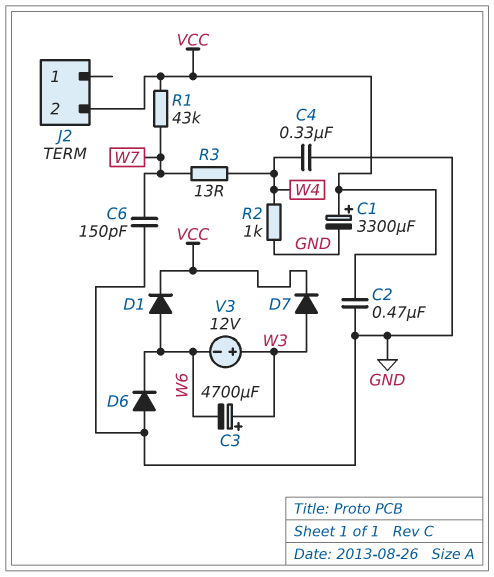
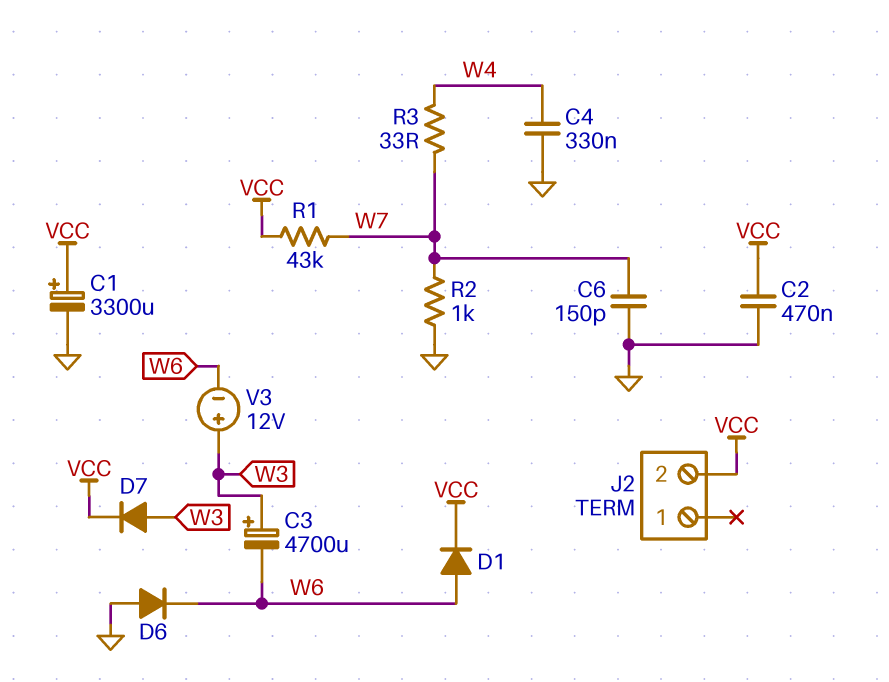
R2: 1k (GND, W4) -> 1k (GND, W7)
R3: 13 (W4, W7) -> 33 (W4, W7)

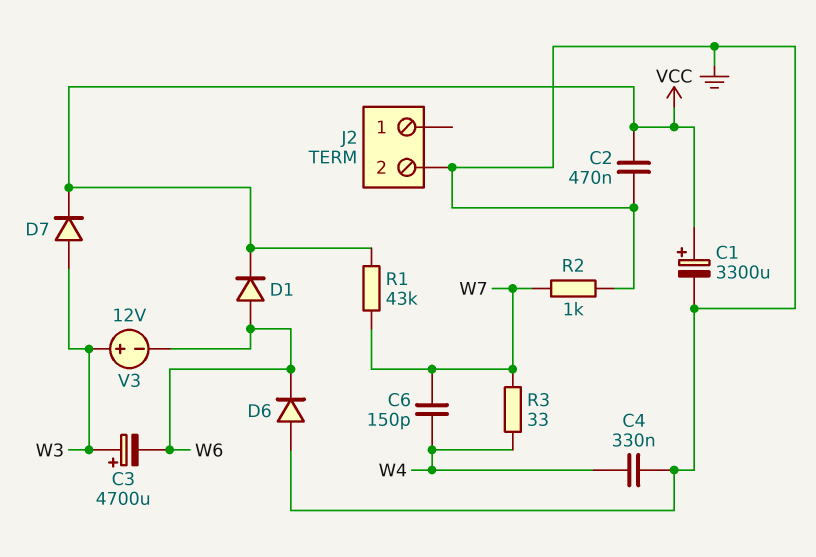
C6: 150pF (GND, W7) -> 150pF (W4, W7)
J2 pin 2: VCC -> GND

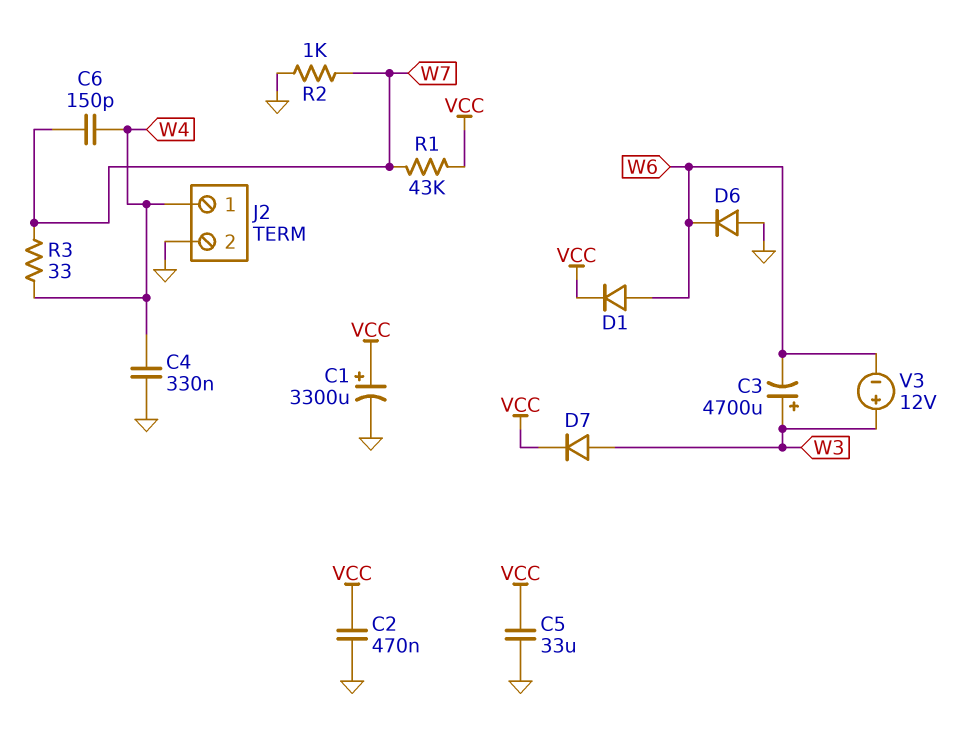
C5: none -> 33uF (GND, VCC)
J2 pin 1: none -> W4

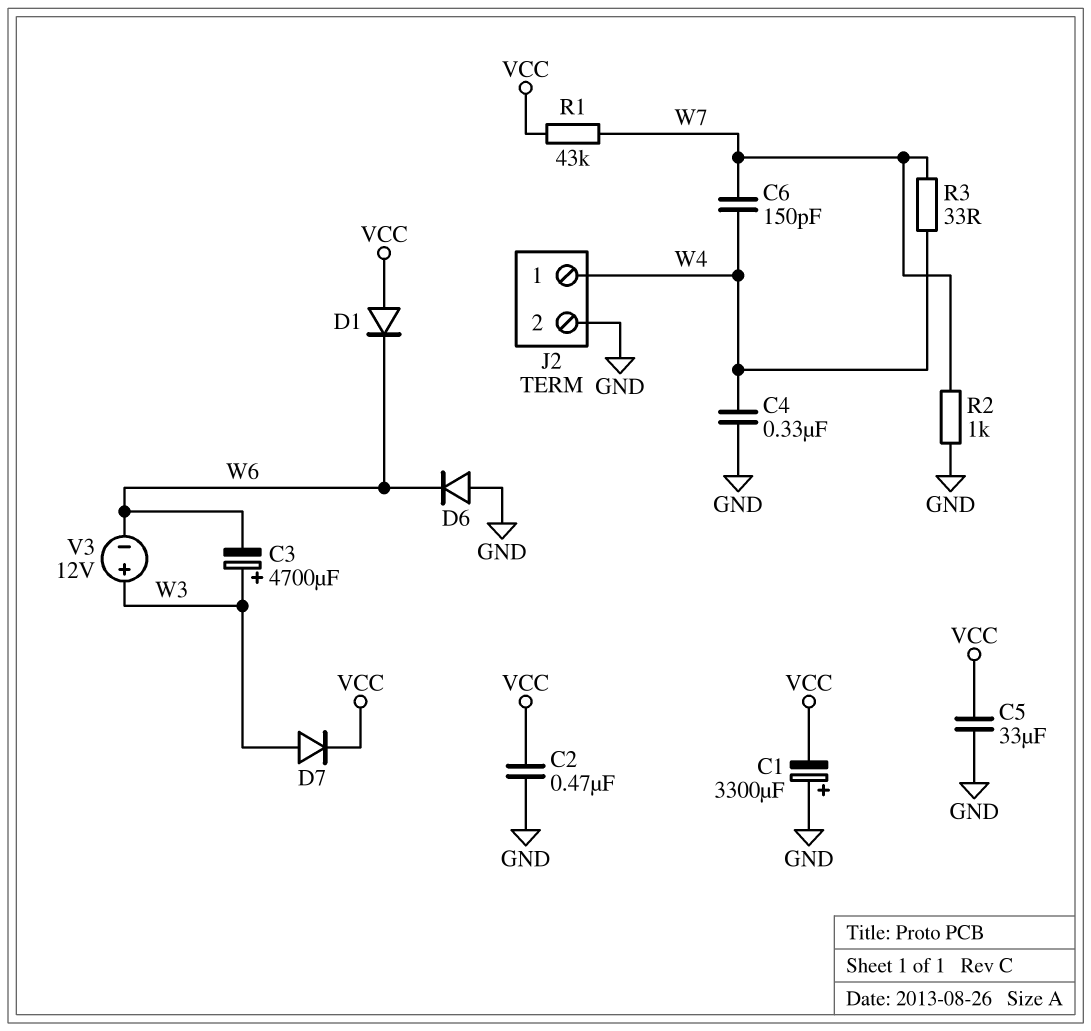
C1: 3300uF (plus VCC, minus GND) -> 3300uF (plus GND, minus VCC)
D1: diode (A W6, K VCC) -> diode (A VCC, K W6)

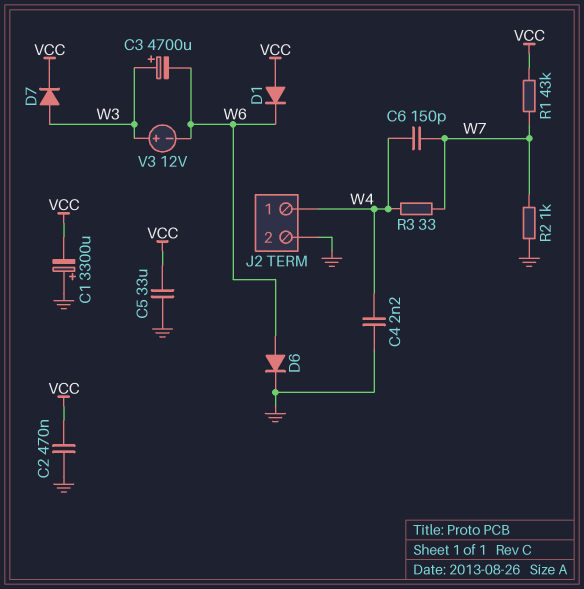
C4: 330nF (GND, W4) -> 2.2nF (GND, W4)
D6: diode (A GND, K W6) -> diode (A W6, K GND)

